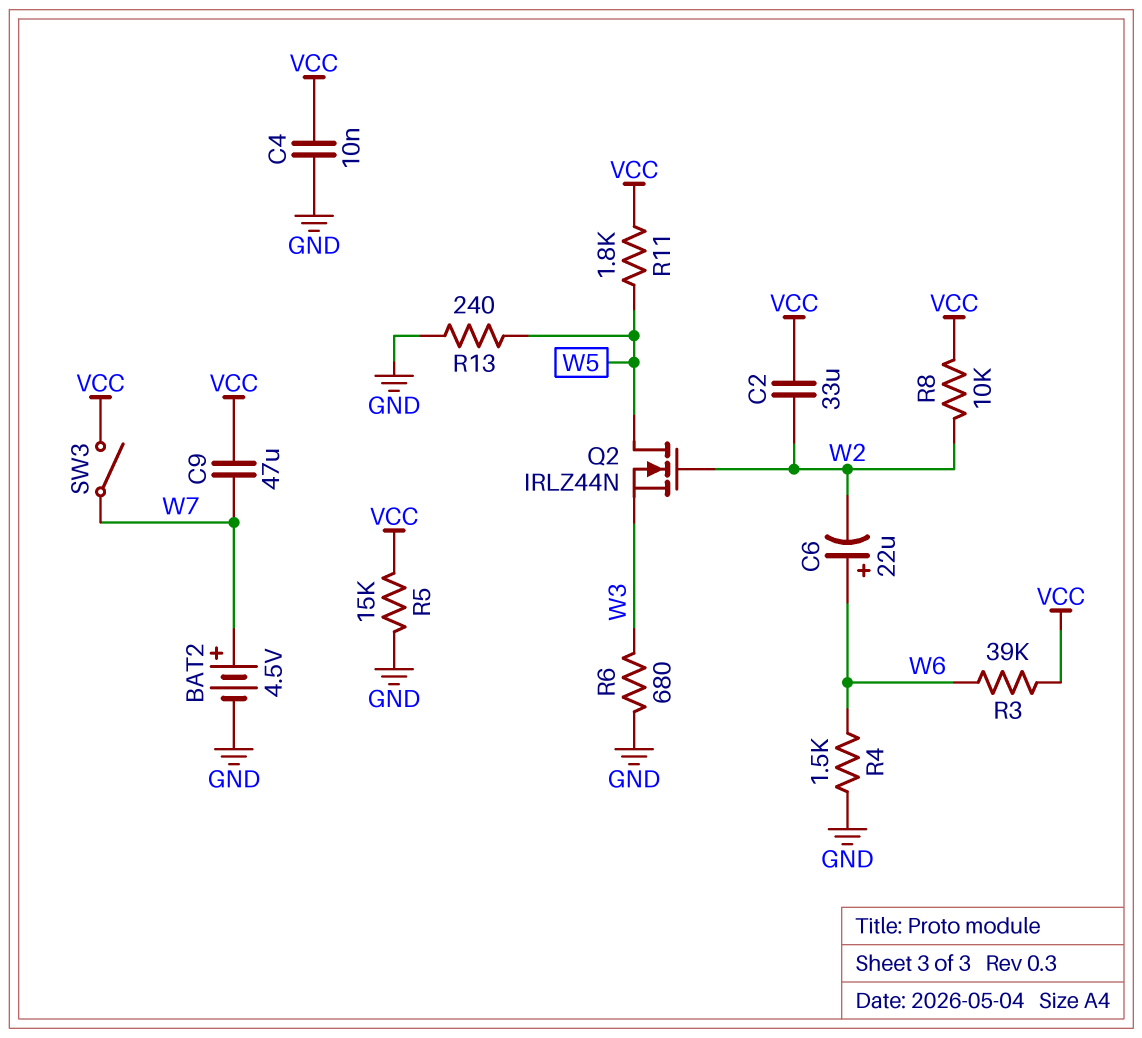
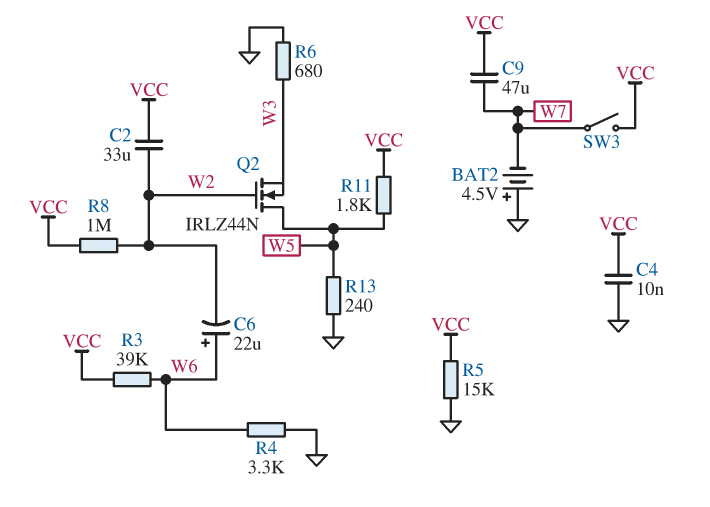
BAT2: 4.5V (plus W7, minus GND) -> 4.5V (plus GND, minus W7)
R4: 1.5k (GND, W6) -> 3.3k (GND, W6)
R8: 10k (VCC, W2) -> 1M (VCC, W2)

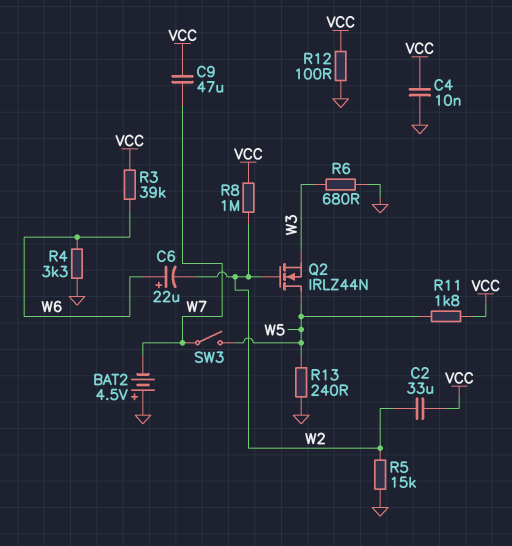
R5: 15k (GND, VCC) -> 15k (GND, W2)
R12: none -> 100 (GND, VCC)
SW3: switch (VCC, W7) -> switch (W5, W7)

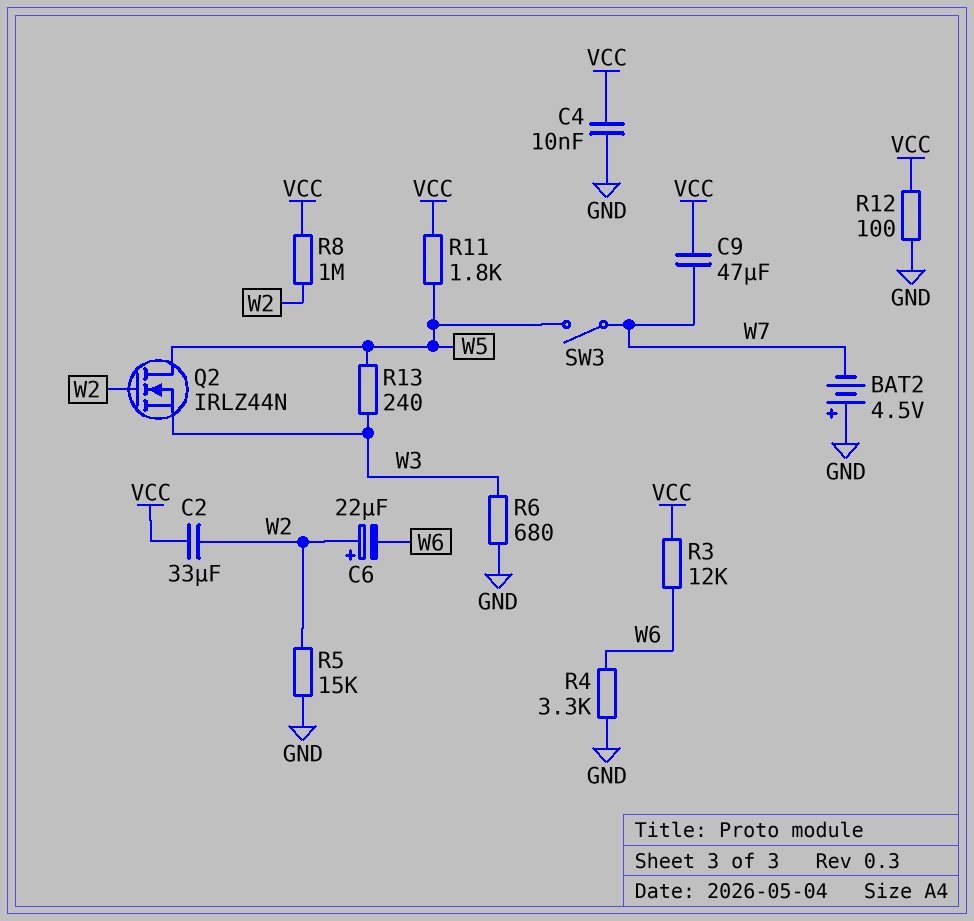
C6: 22uF (plus W6, minus W2) -> 22uF (plus W2, minus W6)
R3: 39k (VCC, W6) -> 12k (VCC, W6)
R13: 240 (GND, W5) -> 240 (W3, W5)

